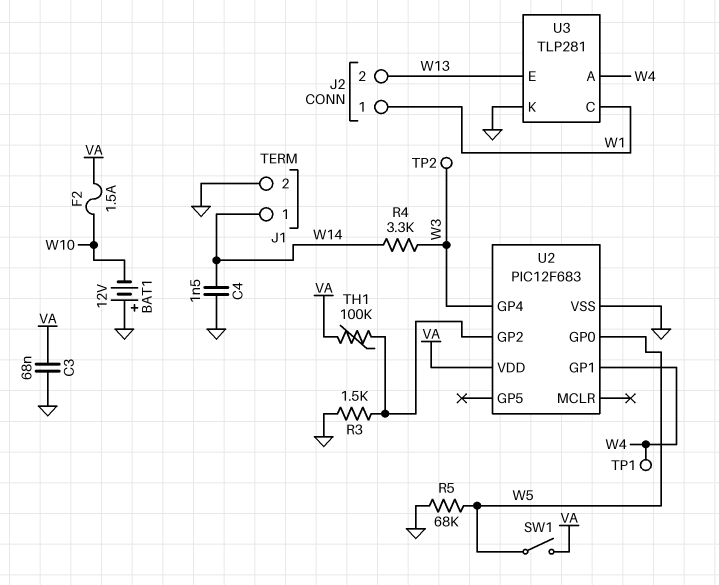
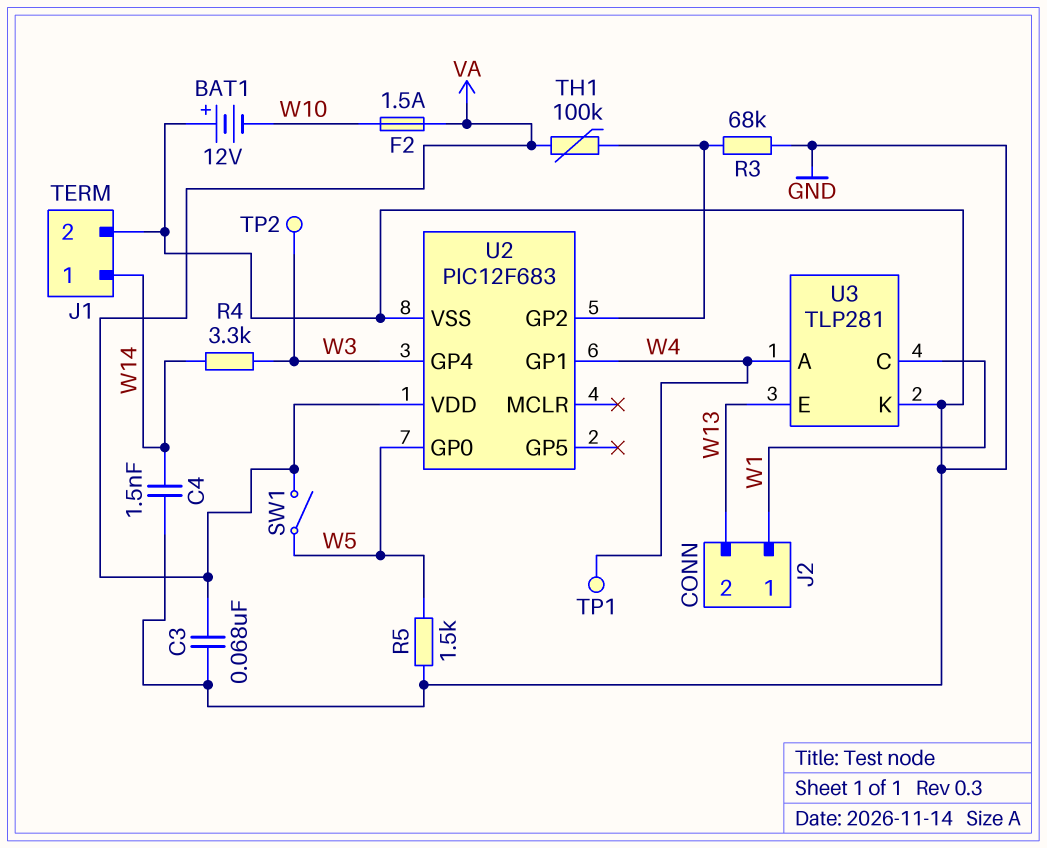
R3: 1.5k (GND, U2/GP2) -> 68k (GND, U2/GP2)
R5: 68k (GND, W5) -> 1.5k (GND, W5)

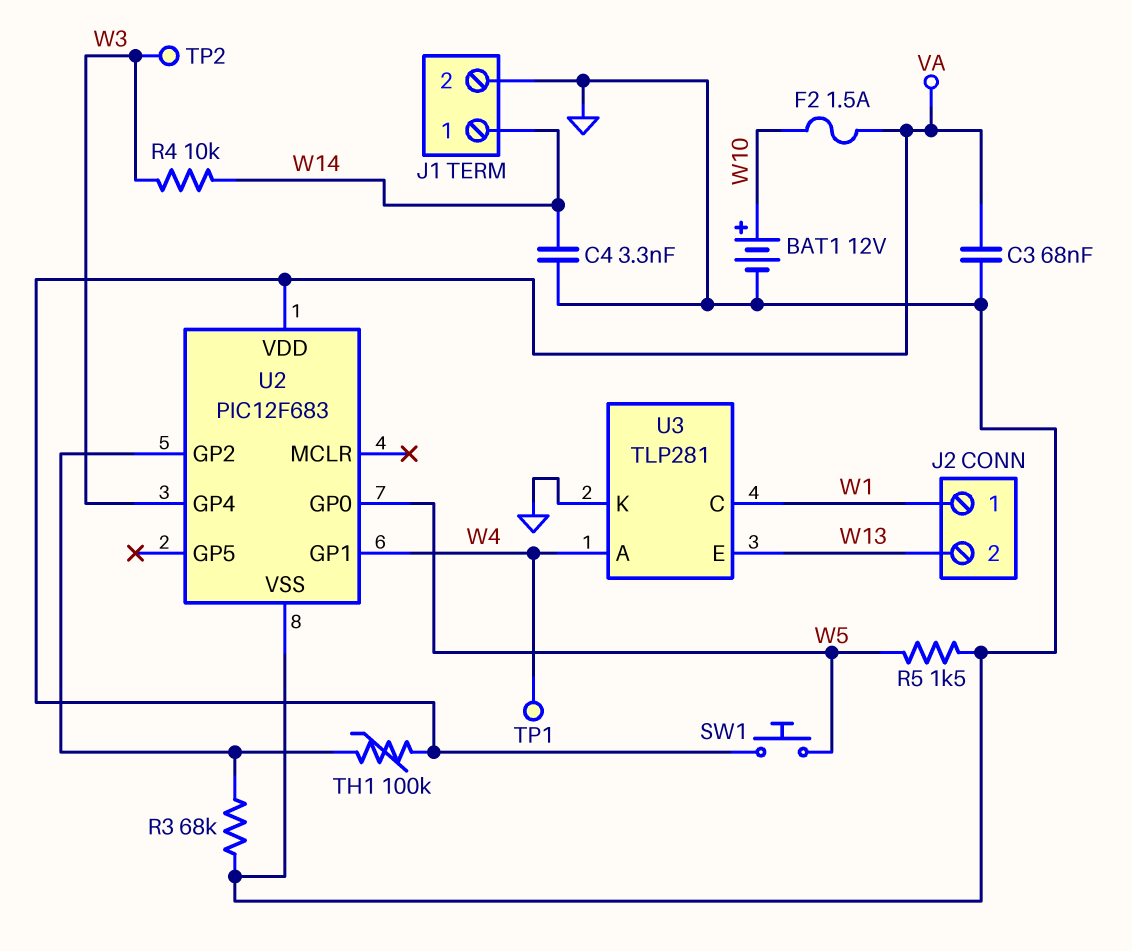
BAT1: 12V (plus GND, minus W10) -> 12V (plus W10, minus GND)
C4: 1.5nF (GND, W14) -> 3.3nF (GND, W14)
R4: 3.3k (W3, W14) -> 10k (W3, W14)
SW1: switch (VA, W5) -> button (VA, W5)

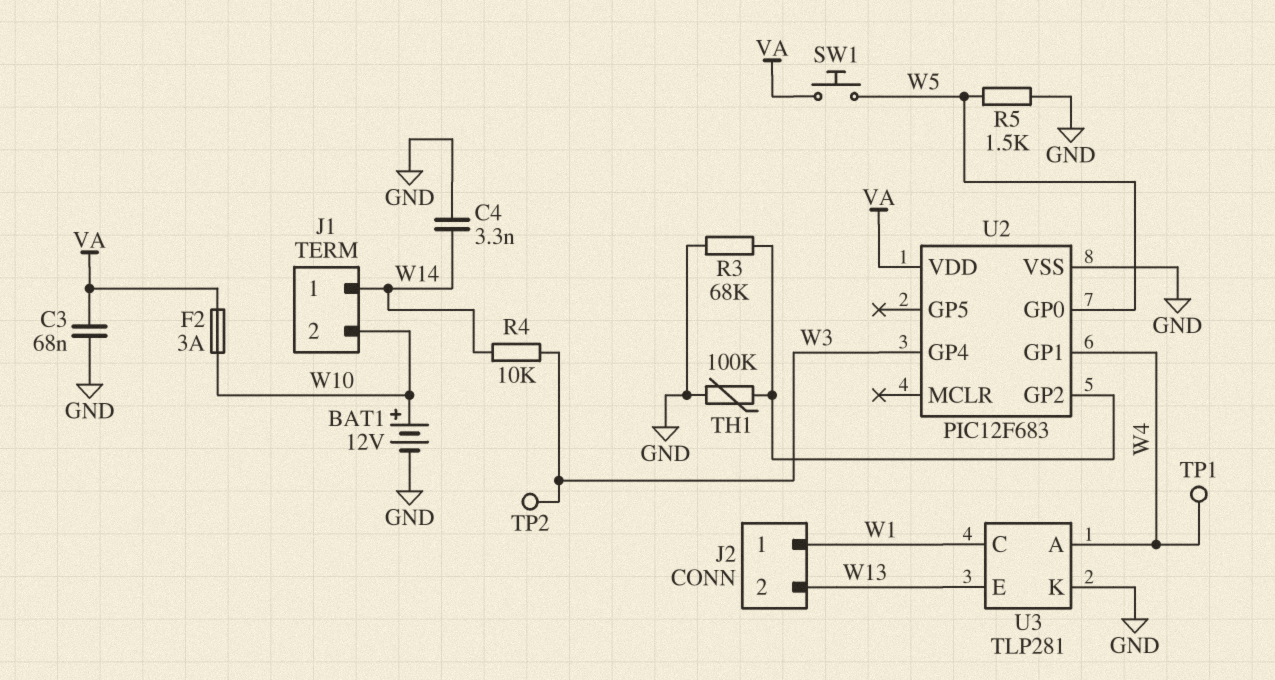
F2: 1.5A (VA, W10) -> 3A (VA, W10)
J1 pin 2: GND -> W10
TH1: 100k (U2/GP2, VA) -> 100k (GND, U2/GP2)

